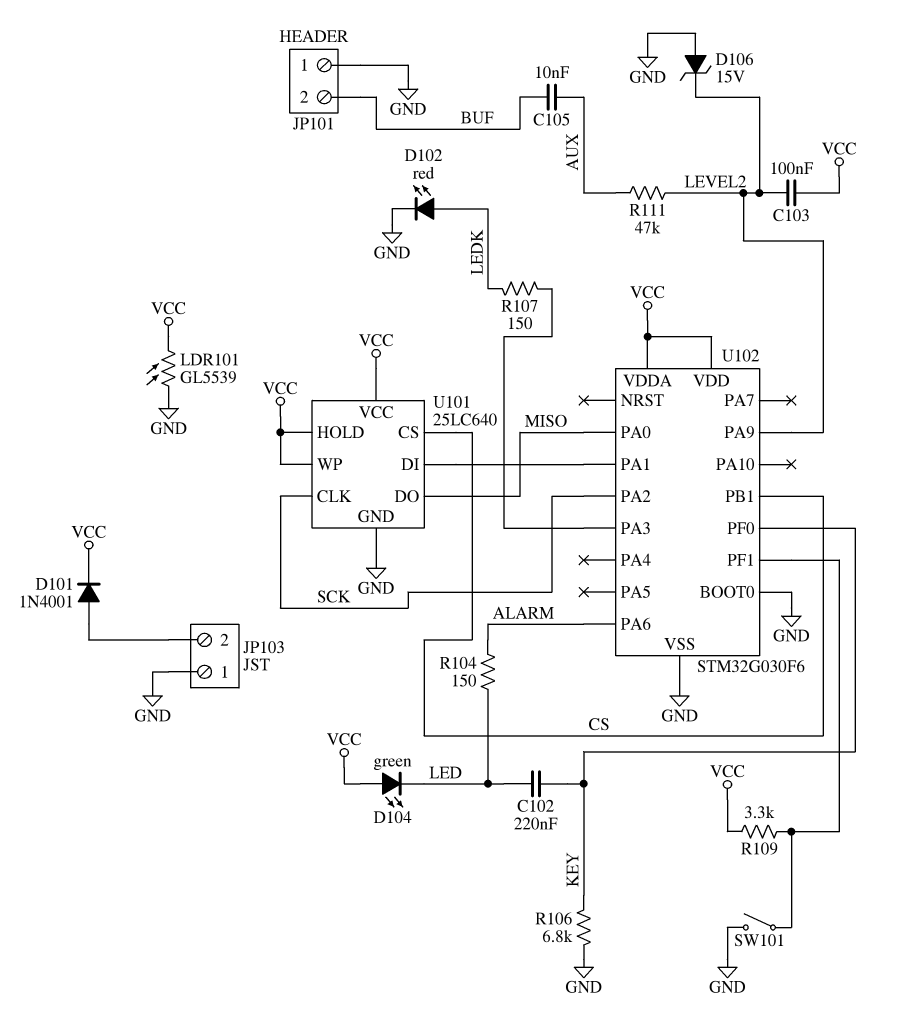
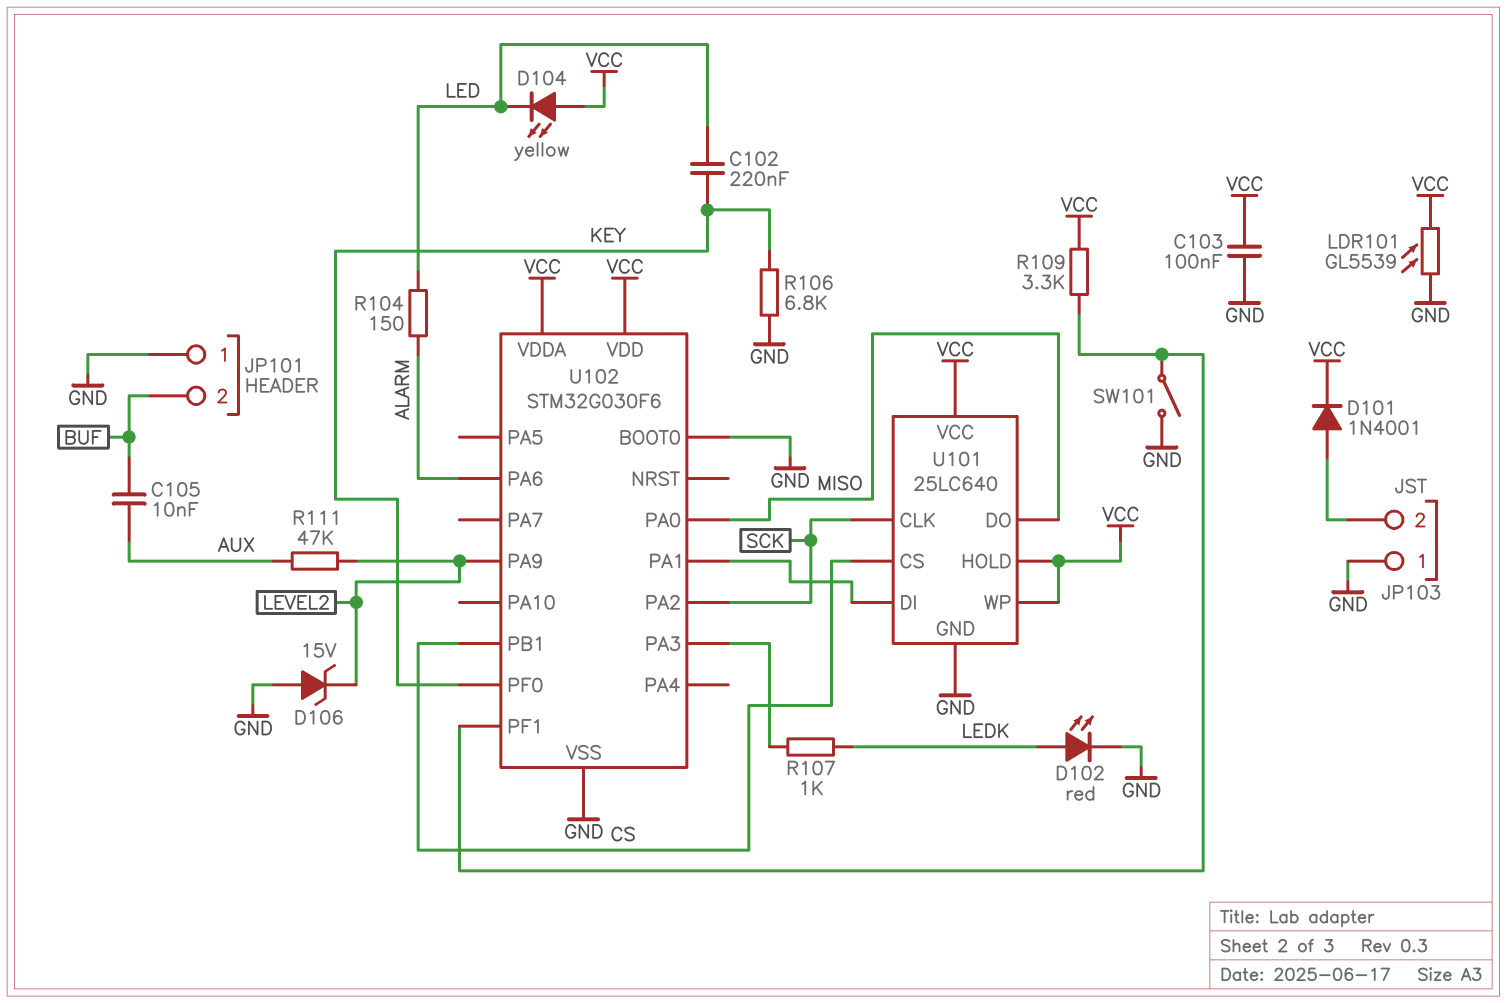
C103: 100nF (LEVEL2, VCC) -> 100nF (GND, VCC)
D104: LED green (A VCC, K LED) -> LED yellow (A VCC, K LED)
R107: 150 (LEDK, U102/PA3) -> 1k (LEDK, U102/PA3)

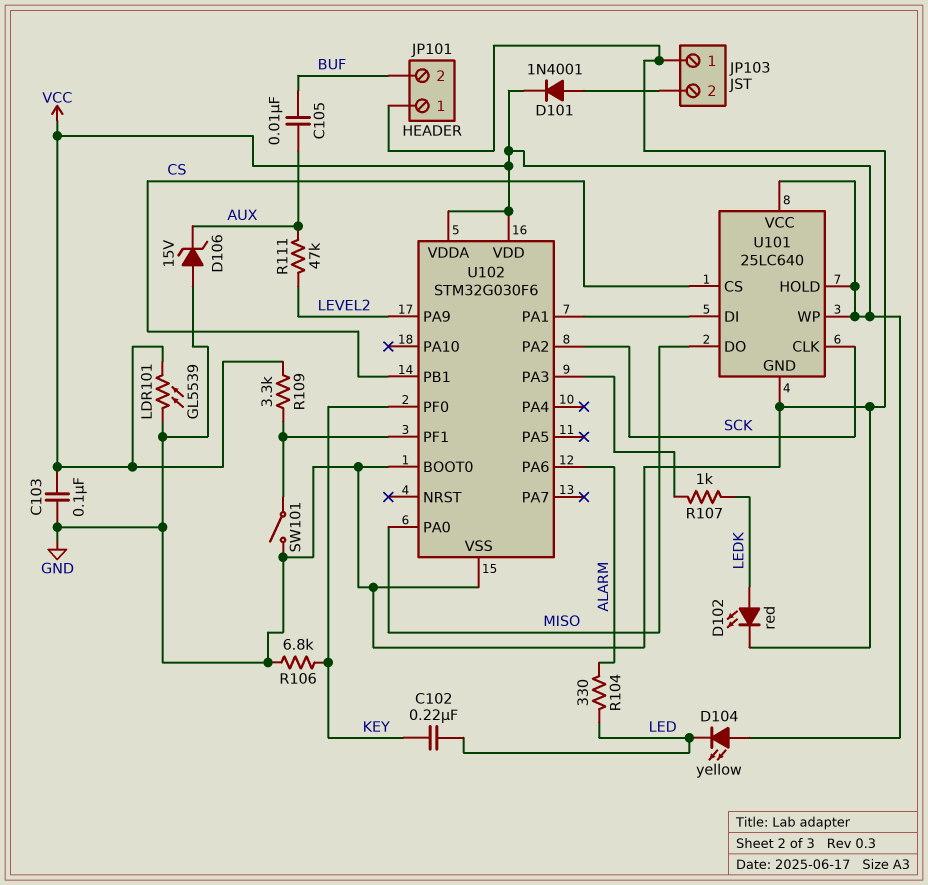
D106: zener 15V (A GND, K LEVEL2) -> zener 15V (A GND, K AUX)
R104: 150 (ALARM, LED) -> 330 (ALARM, LED)

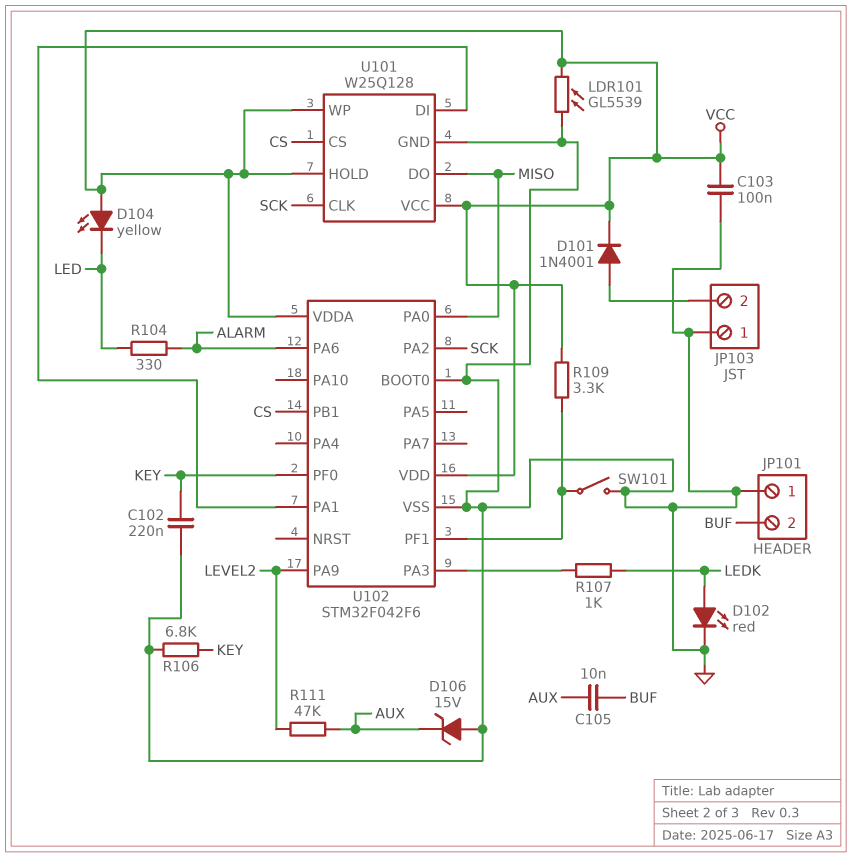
C102: 220nF (KEY, LED) -> 220nF (GND, KEY)
U101: 25LC640 -> W25Q128
U102: STM32G030F6 -> STM32F042F6

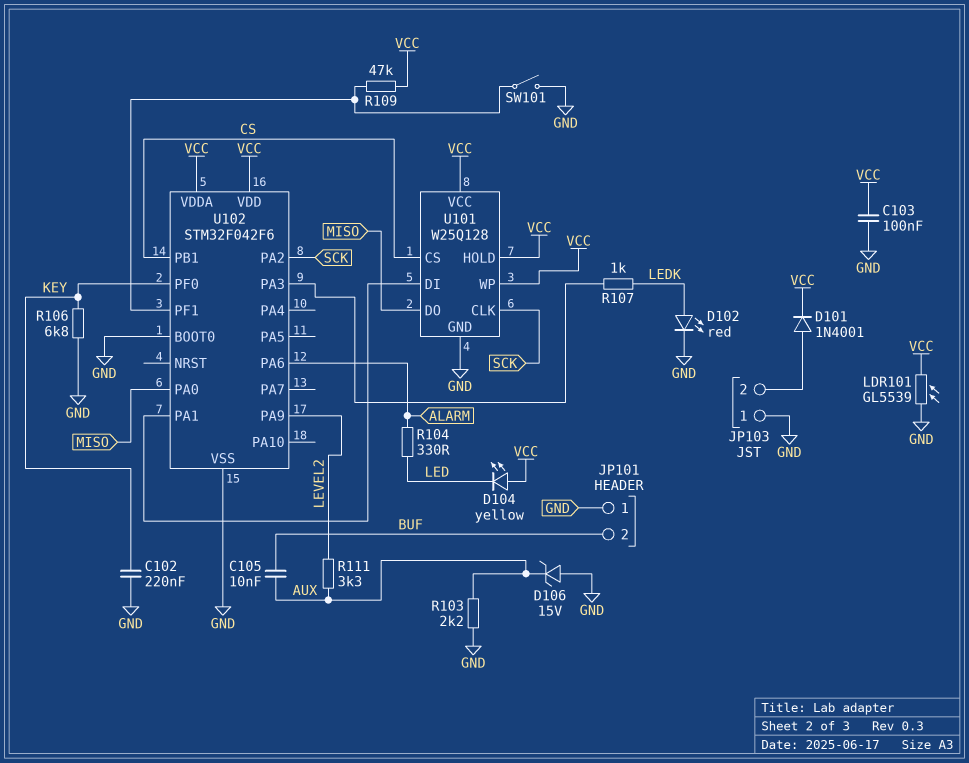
R103: none -> 2.2k (AUX, GND)
R109: 3.3k (U102/PF1, VCC) -> 47k (U102/PF1, VCC)
R111: 47k (AUX, LEVEL2) -> 3.3k (AUX, LEVEL2)

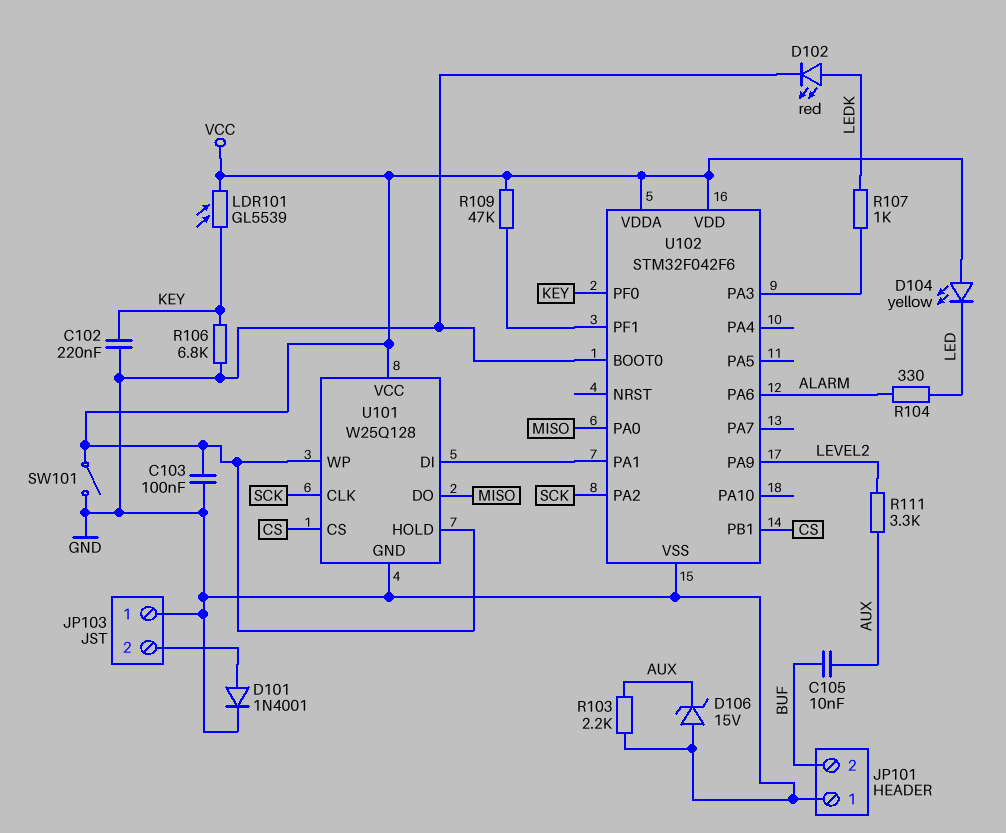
D101: diode 1N4001 (A JP103/2, K VCC) -> diode 1N4001 (A JP103/2, K GND)
LDR101: GL5539 (GND, VCC) -> GL5539 (KEY, VCC)
SW101: switch (GND, U102/PF1) -> switch (GND, VCC)

